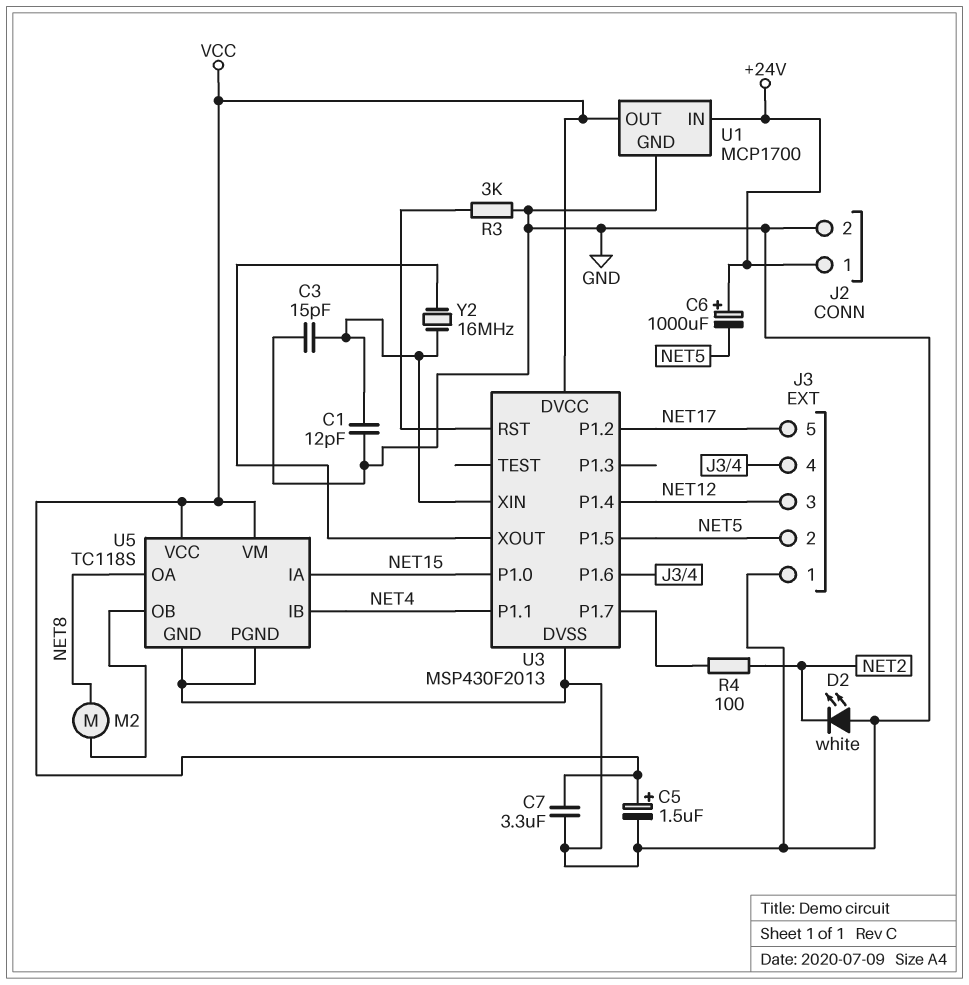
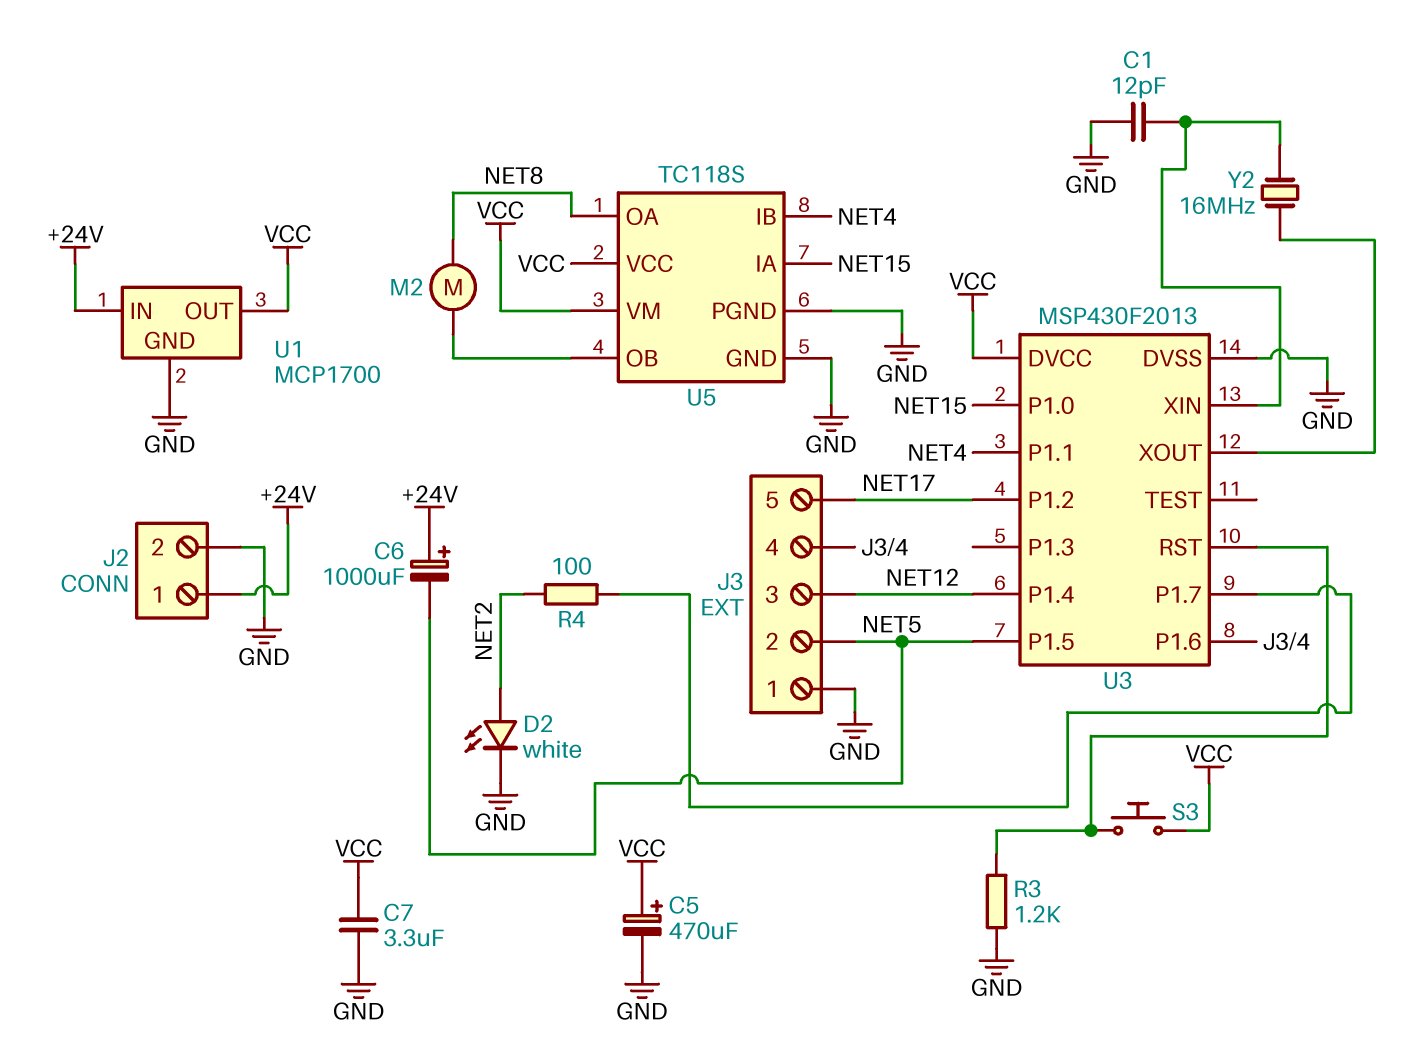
C3: 15pF (GND, U3/XIN) -> none
C5: 1.5uF (plus VCC, minus GND) -> 470uF (plus VCC, minus GND)
D2: LED white (A GND, K NET2) -> LED white (A NET2, K GND)
R3: 3k (GND, U3/RST) -> 1.2k (GND, U3/RST)
S3: none -> button (U3/RST, VCC)

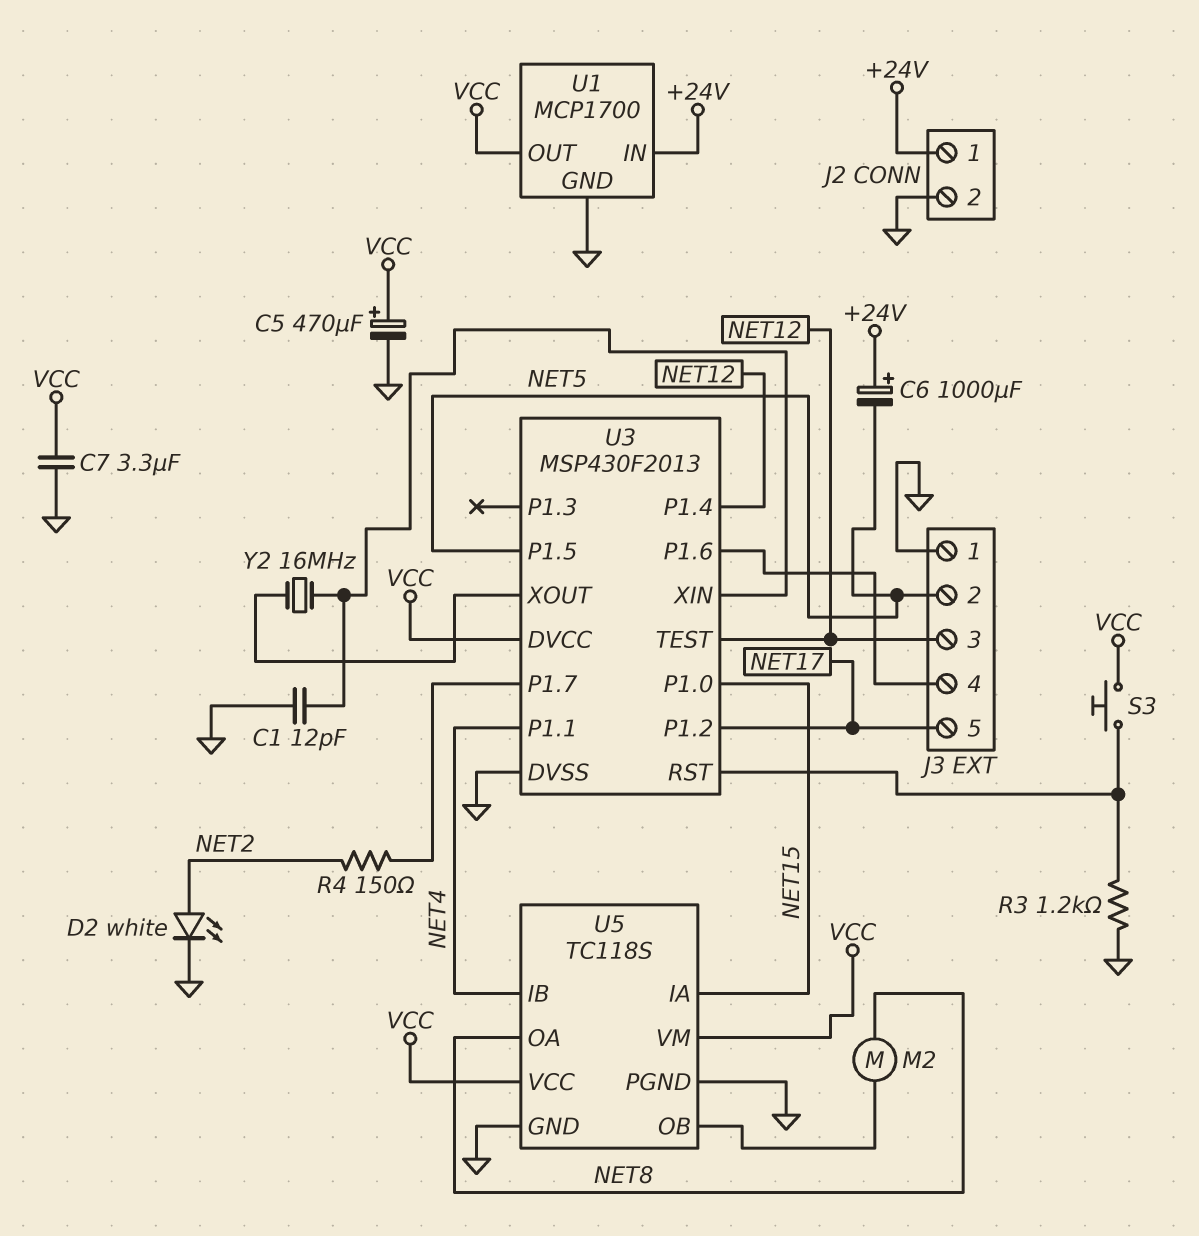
R4: 100 (NET2, U3/P1.7) -> 150 (NET2, U3/P1.7)
U3 pin TEST: none -> NET12

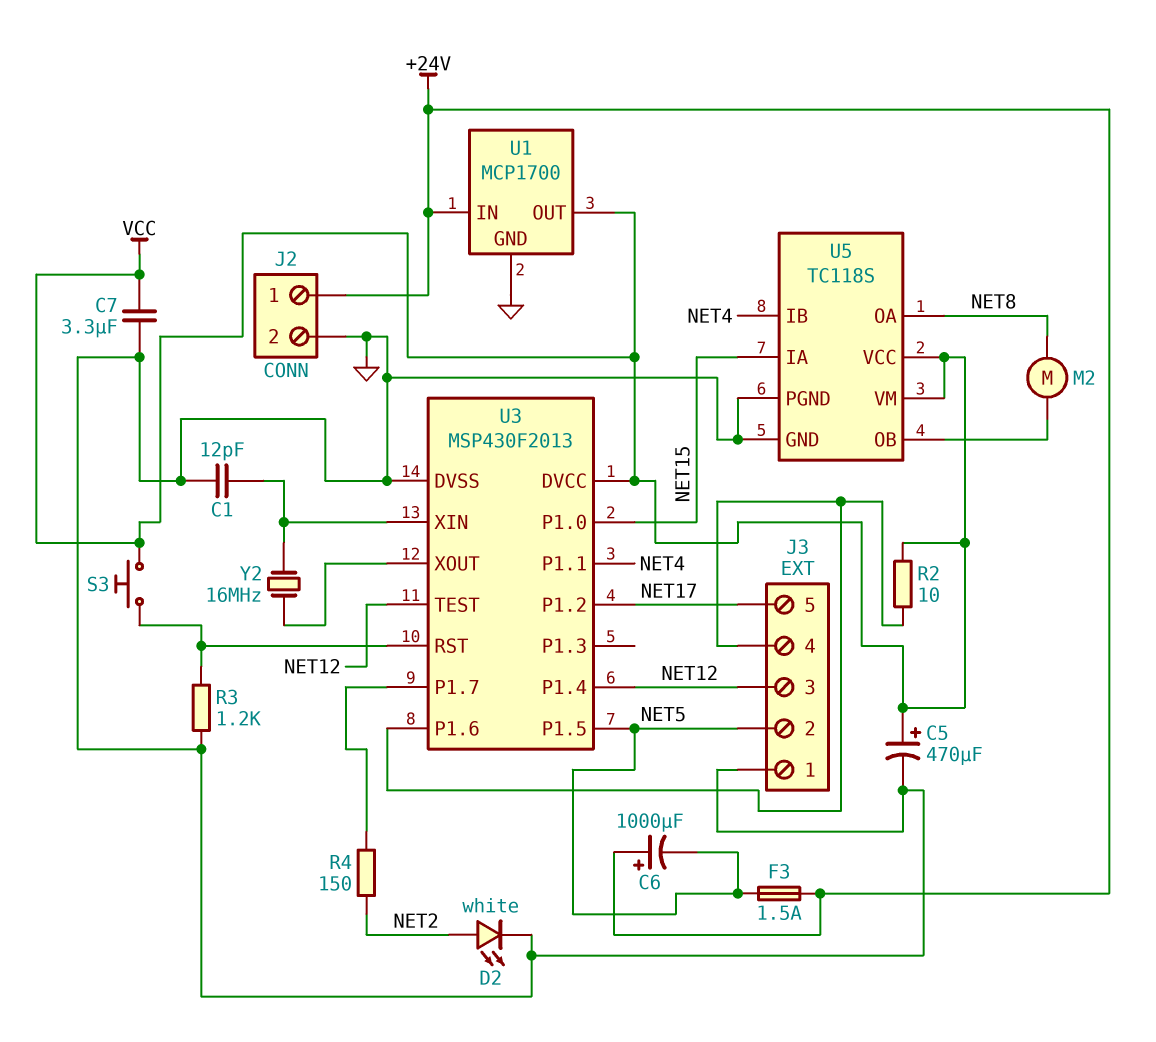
F3: none -> 1.5A (+24V, NET5)
R2: none -> 10 (J3/4, VCC)

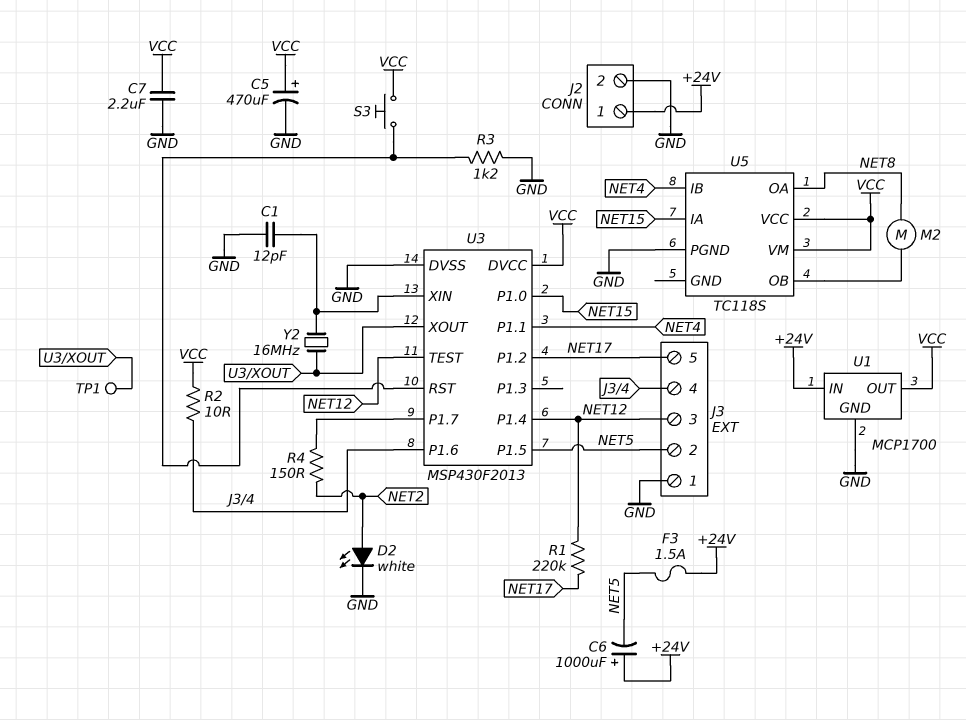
C7: 3.3uF (GND, VCC) -> 2.2uF (GND, VCC)
R1: none -> 220k (NET12, NET17)
TP1: none -> test point (U3/XOUT)
U5 pin GND: GND -> none

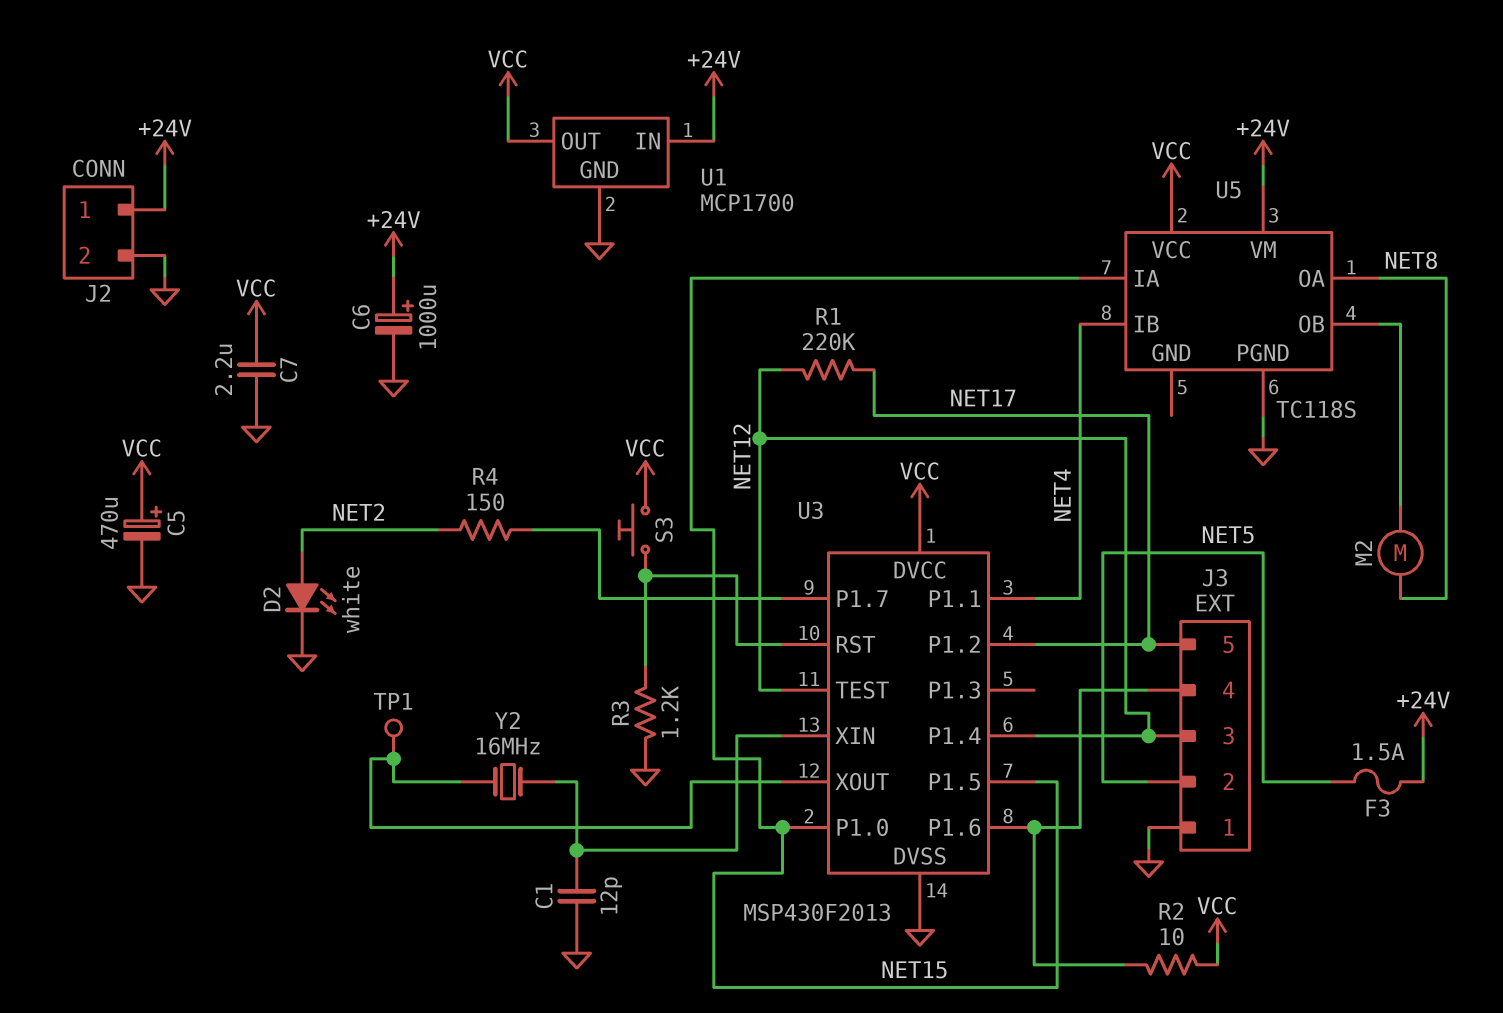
C6: 1000uF (plus +24V, minus NET5) -> 1000uF (plus +24V, minus GND)
U3 pin P1.5: NET5 -> NET15
U5 pin VM: VCC -> +24V

